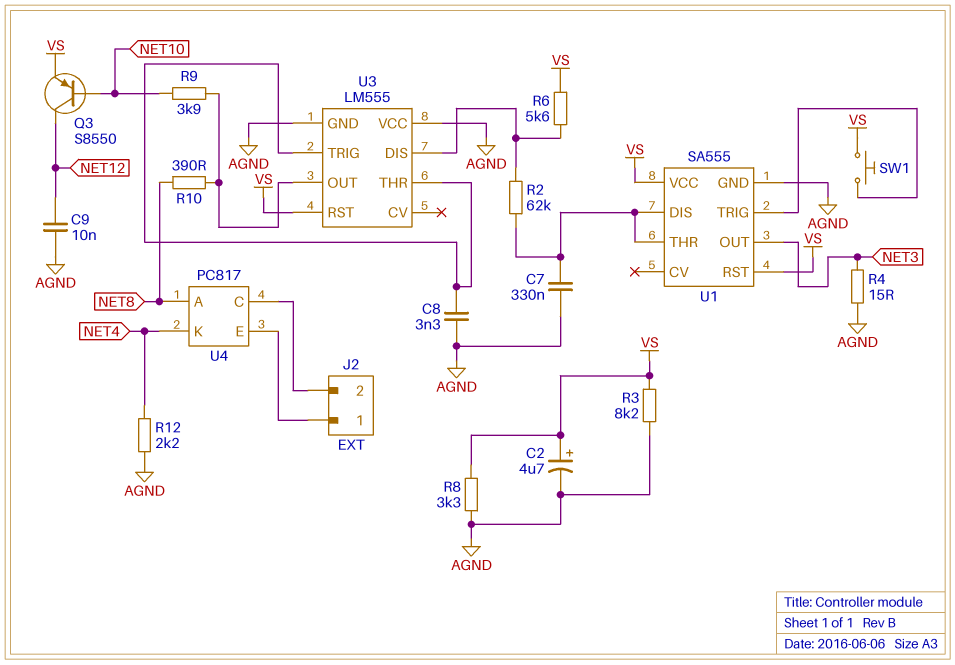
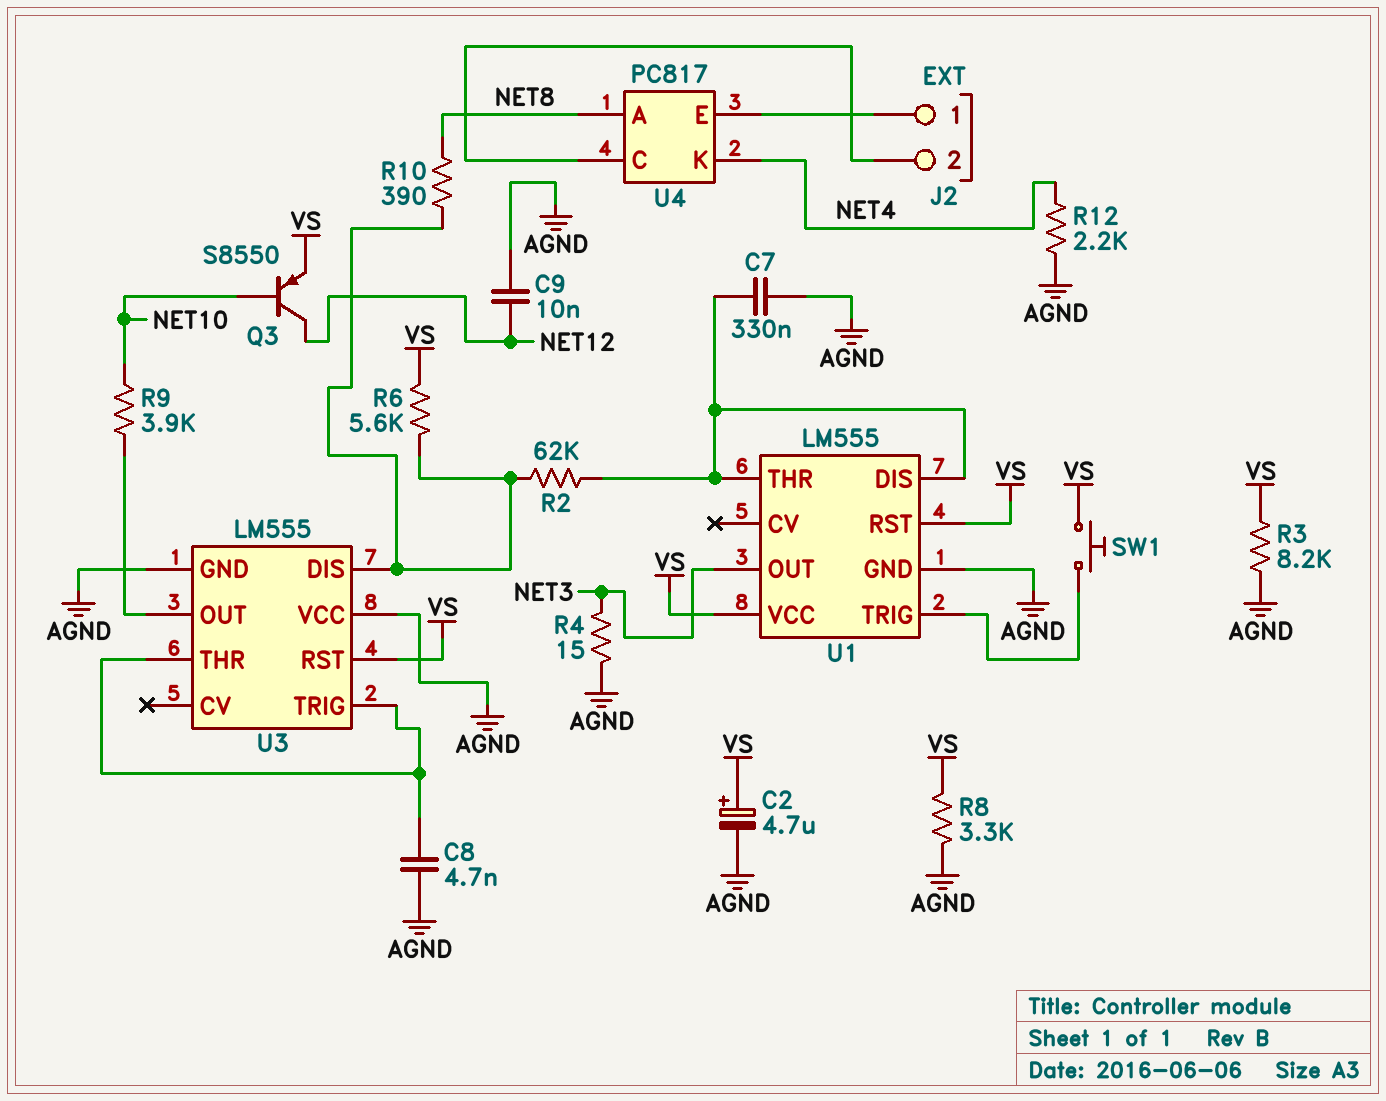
C8: 3.3nF (AGND, U3/THR) -> 4.7nF (AGND, U3/THR)
R10: 390 (NET8, U3/OUT) -> 390 (NET8, U3/DIS)
U1: SA555 -> LM555

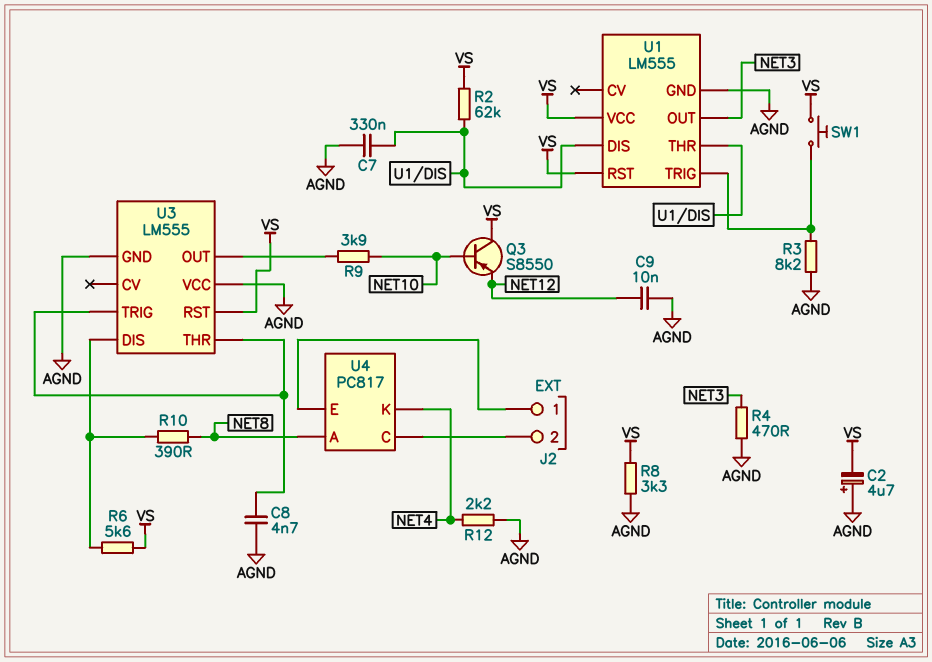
C2: 4.7uF (plus VS, minus AGND) -> 4.7uF (plus AGND, minus VS)
Q3: PNP S8550 (B NET10, C NET12, E VS) -> PNP S8550 (B NET10, C VS, E NET12)
R2: 62k (U1/DIS, U3/DIS) -> 62k (U1/DIS, VS)
R3: 8.2k (AGND, VS) -> 8.2k (AGND, U1/TRIG)
R4: 15 (AGND, NET3) -> 470 (AGND, NET3)

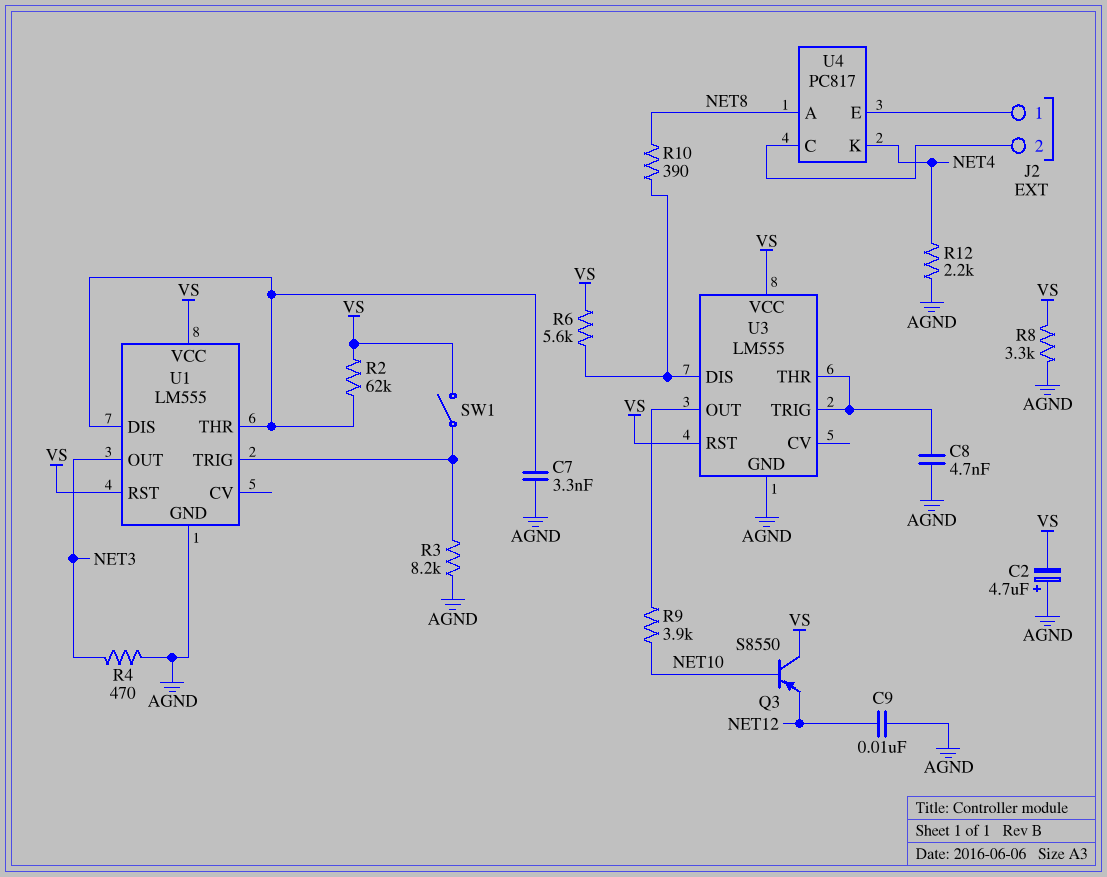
C7: 330nF (AGND, U1/DIS) -> 3.3nF (AGND, U1/DIS)
SW1: button (U1/TRIG, VS) -> switch (U1/TRIG, VS)
U3 pin VCC: AGND -> VS

